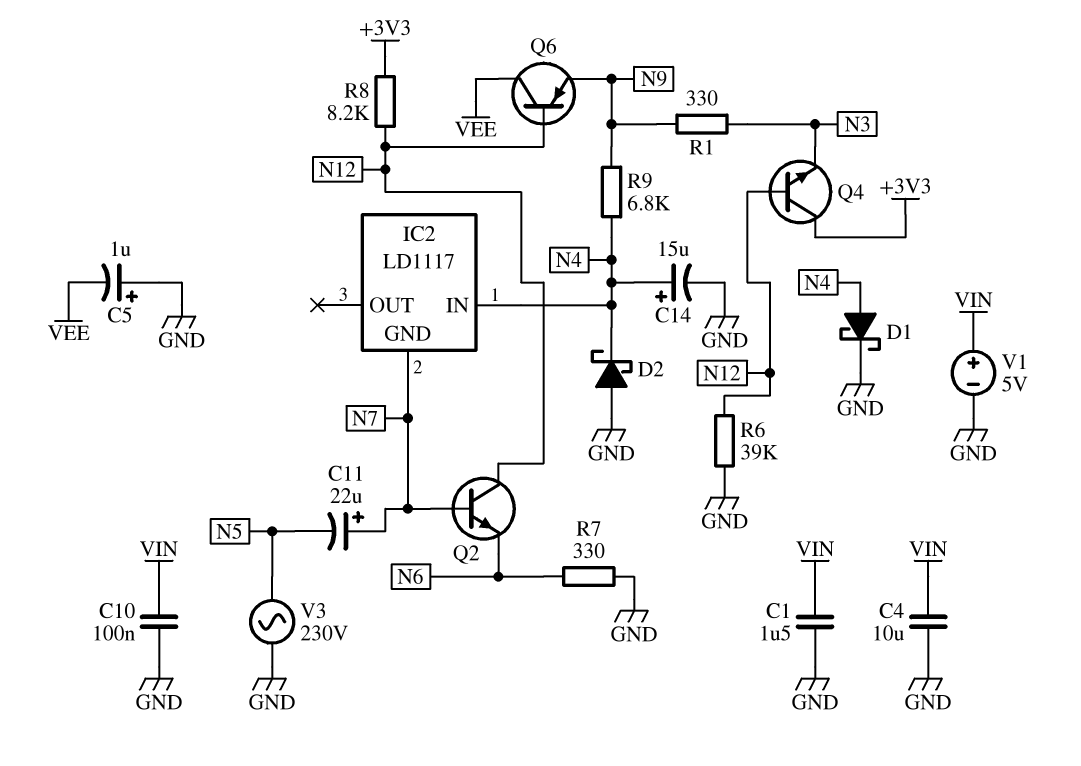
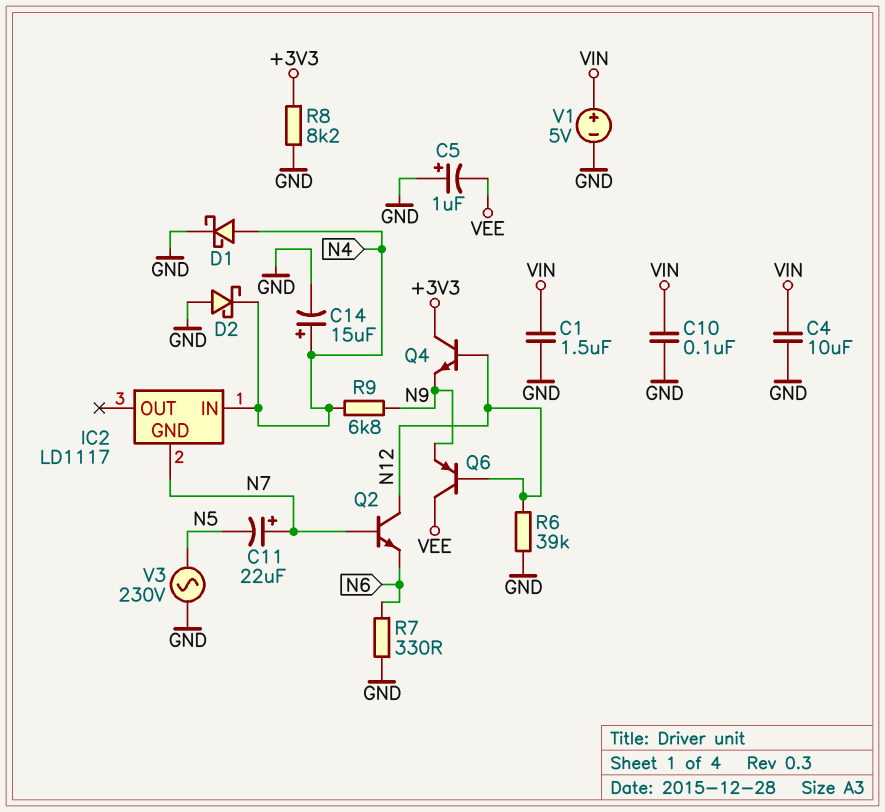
Q4: NPN (B N12, C +3V3, E N3) -> NPN (B N12, C +3V3, E N9)
R1: 330 (N3, N9) -> none
R8: 8.2k (+3V3, N12) -> 8.2k (+3V3, GND)

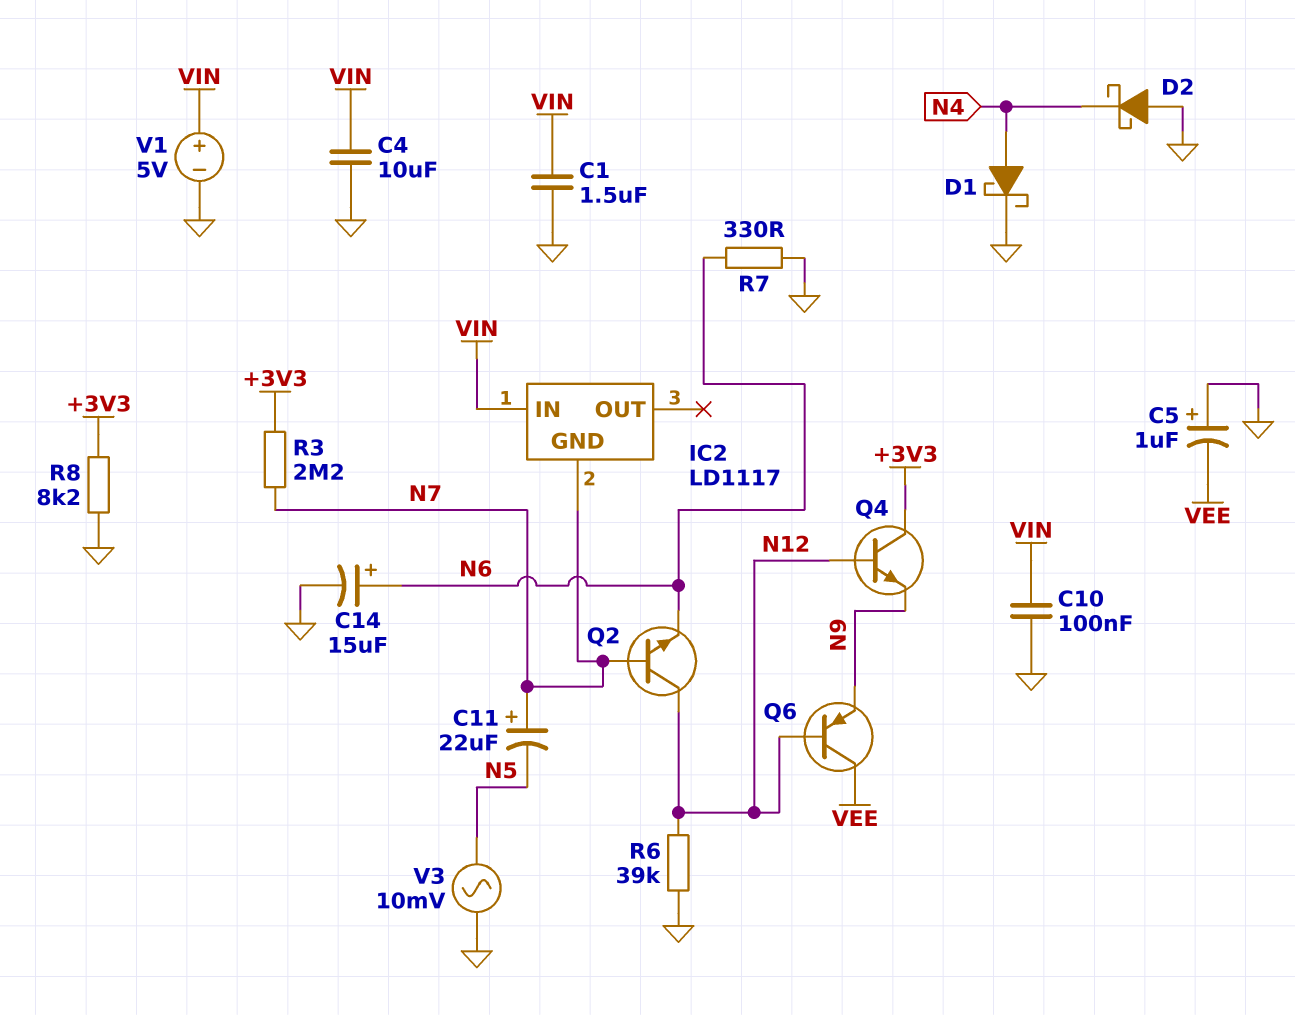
C14: 15uF (plus N4, minus GND) -> 15uF (plus N6, minus GND)
IC2 pin IN: N4 -> VIN
R3: none -> 2.2M (+3V3, N7)
R9: 6.8k (N4, N9) -> none
V3: AC 230V (GND, N5) -> AC 10mV (GND, N5)

